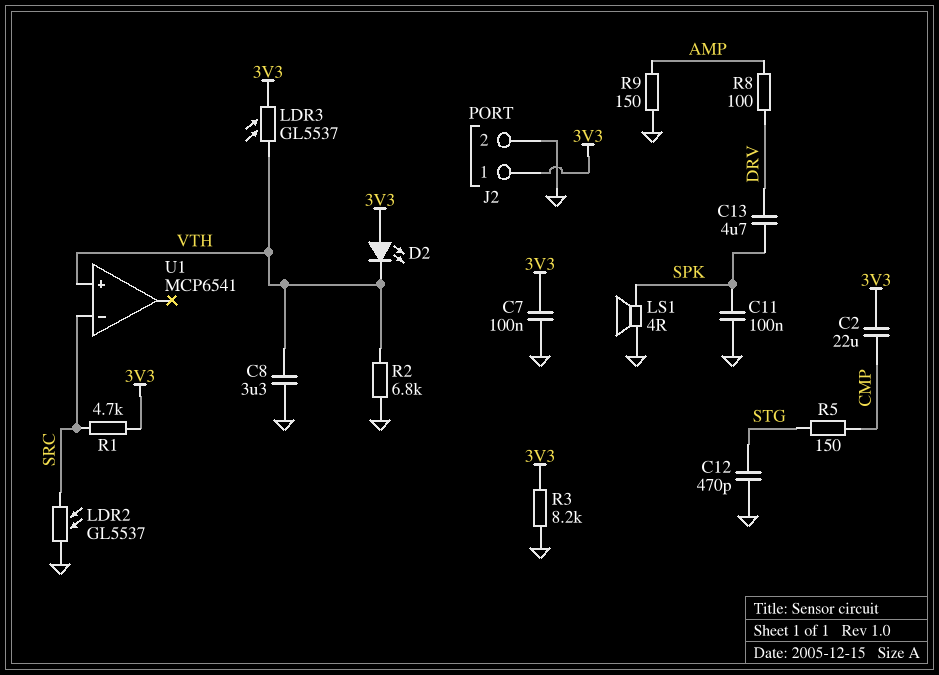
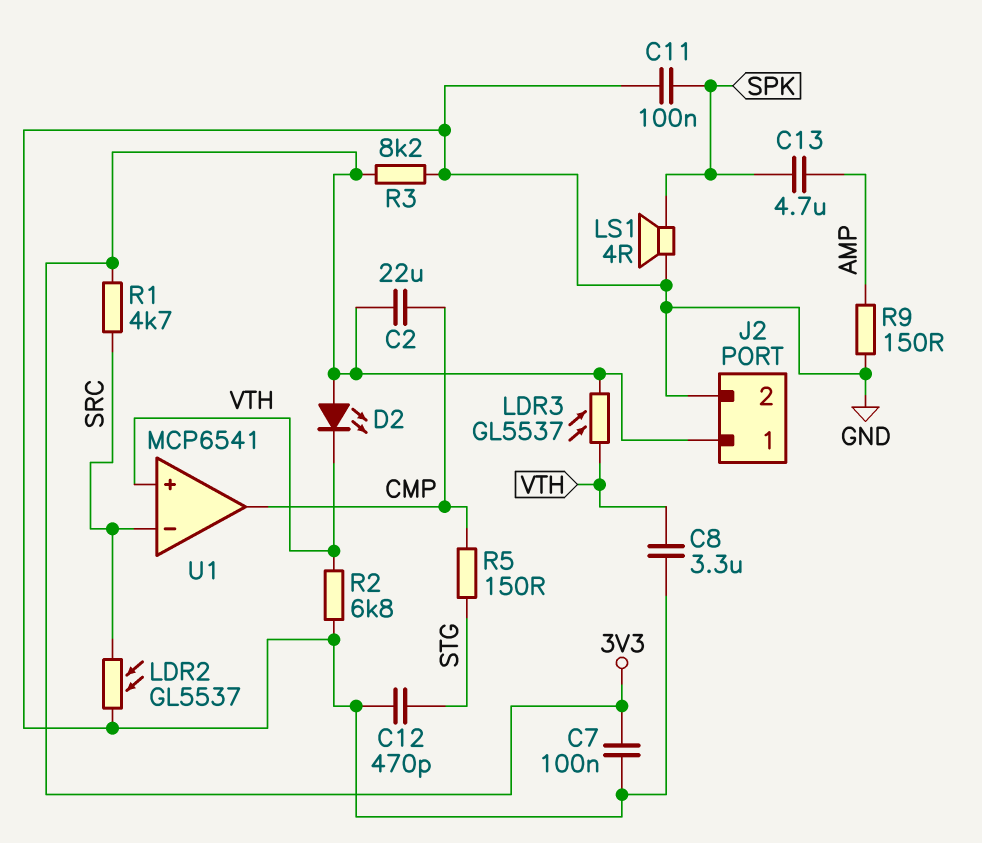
C13: 4.7uF (DRV, SPK) -> 4.7uF (AMP, SPK)
R8: 100 (AMP, DRV) -> none
U1 pin out: none -> CMP

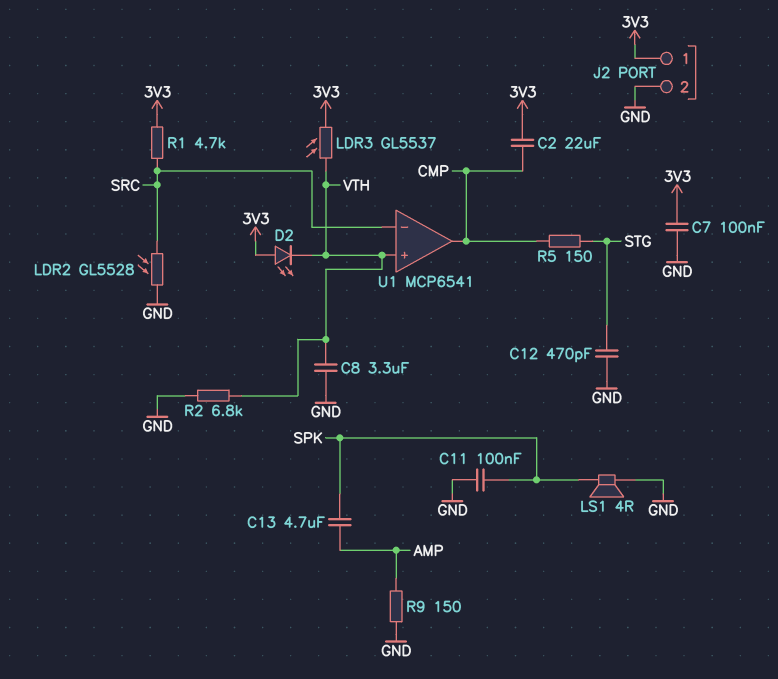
LDR2: GL5537 (GND, SRC) -> GL5528 (GND, SRC)
R3: 8.2k (3V3, GND) -> none

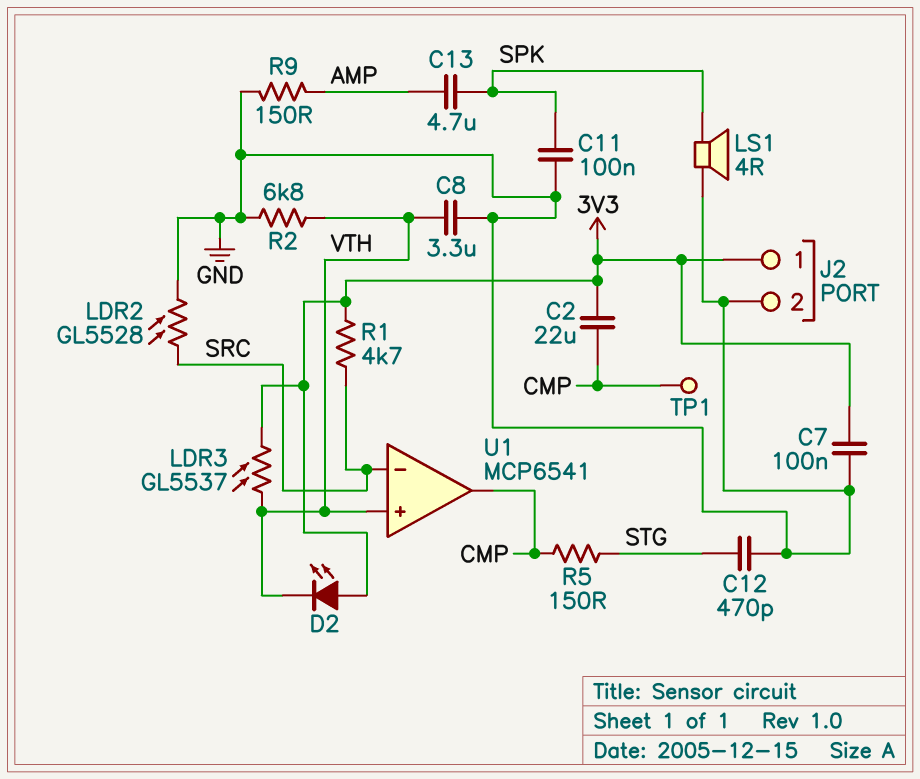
TP1: none -> test point (CMP)

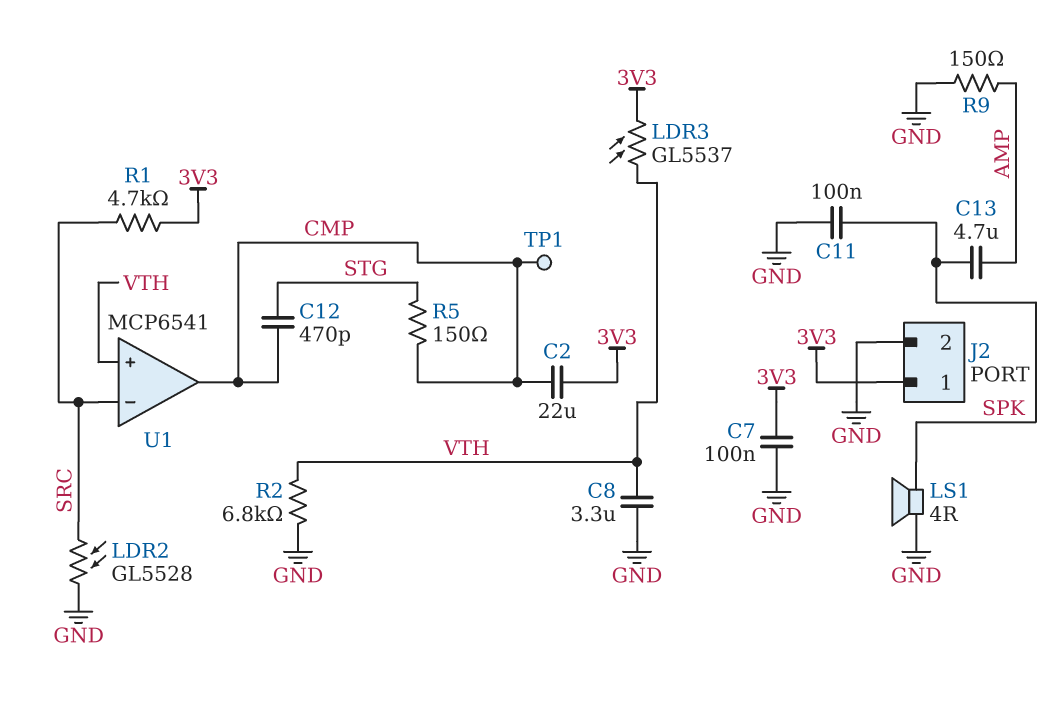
C12: 470pF (GND, STG) -> 470pF (CMP, STG)
D2: LED (A 3V3, K VTH) -> none

